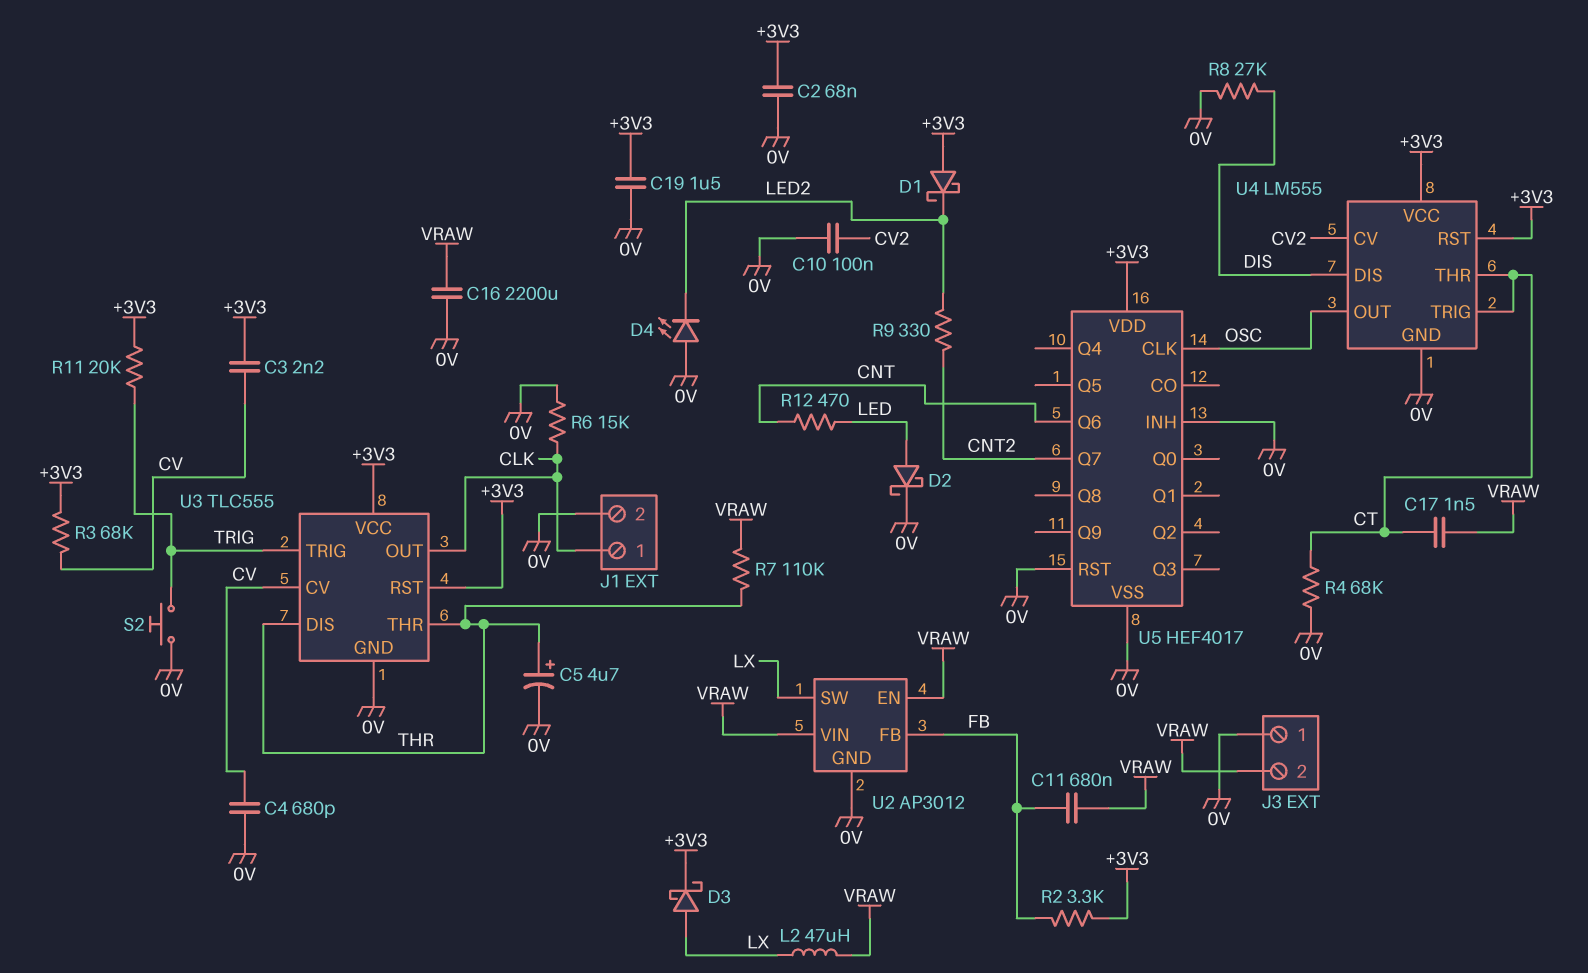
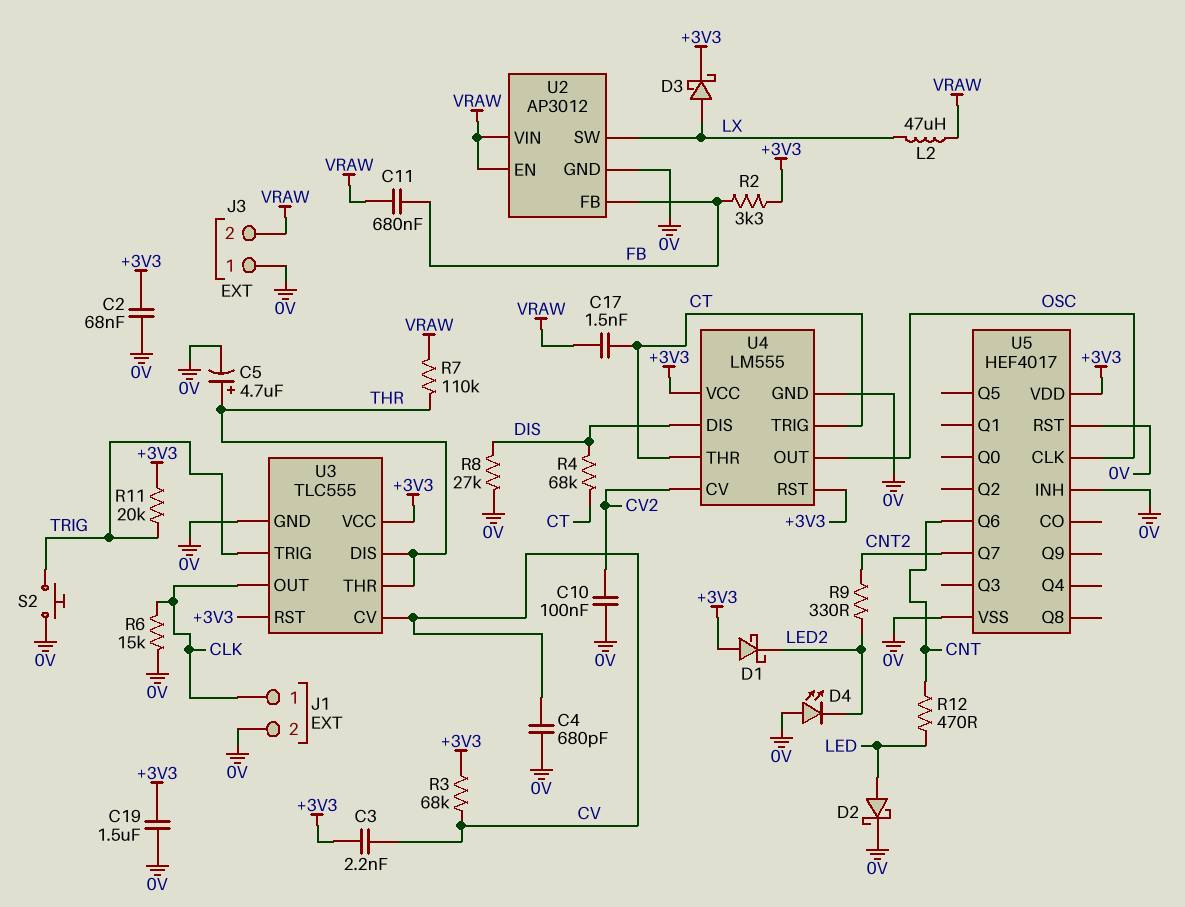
C16: 2200uF (0V, VRAW) -> none
R4: 68k (0V, CT) -> 68k (CT, DIS)

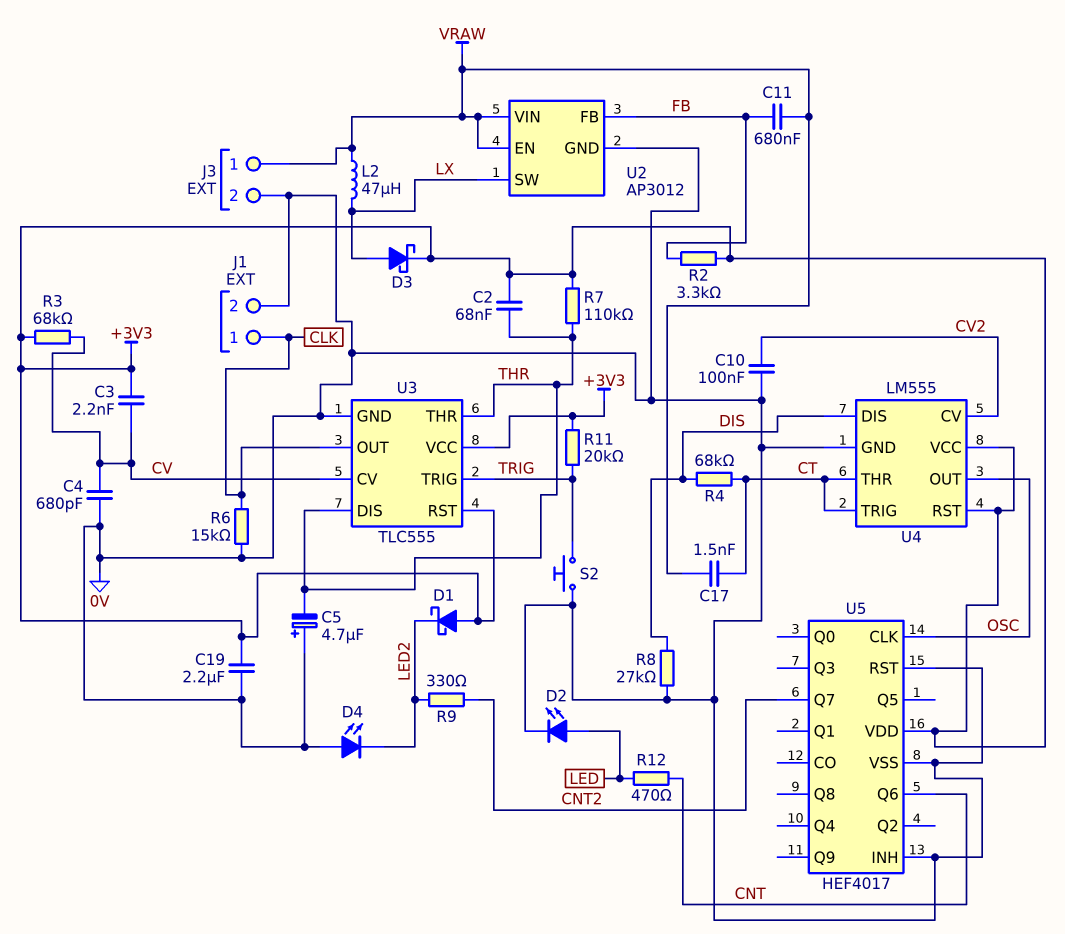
C2: 68nF (+3V3, 0V) -> 68nF (+3V3, THR)
C5: 4.7uF (plus THR, minus 0V) -> 4.7uF (plus 0V, minus THR)
C19: 1.5uF (+3V3, 0V) -> 2.2uF (+3V3, 0V)
D2: schottky (A LED, K 0V) -> LED (A LED, K 0V)
J3 pin 1: 0V -> VRAW
J3 pin 2: VRAW -> 0V
R7: 110k (THR, VRAW) -> 110k (+3V3, THR)

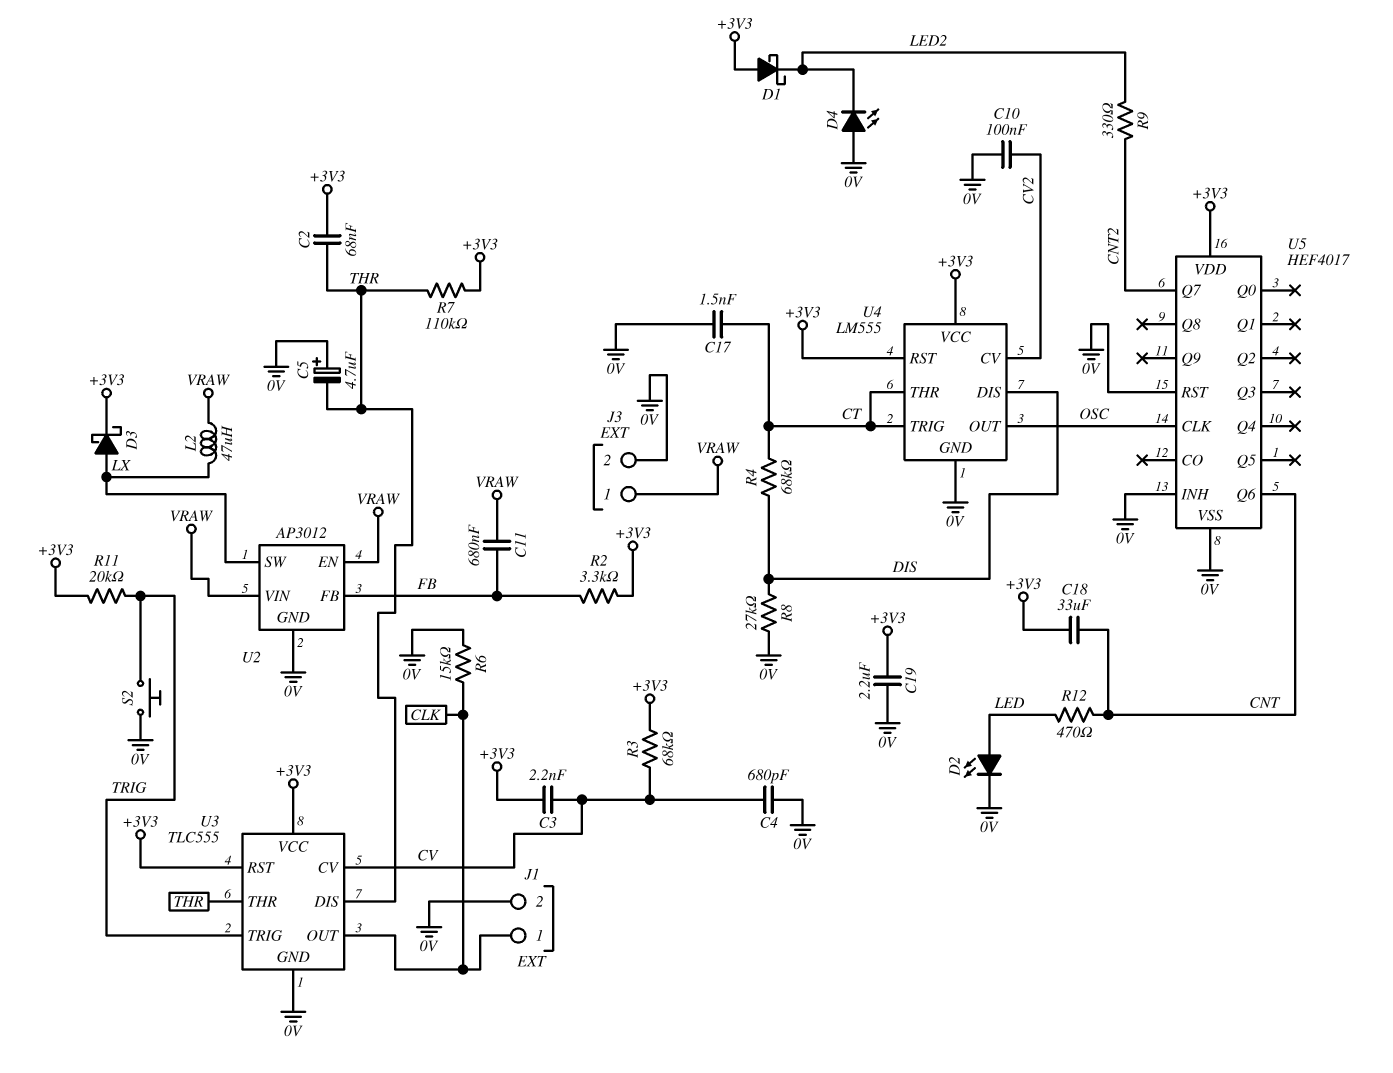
C17: 1.5nF (CT, VRAW) -> 1.5nF (0V, CT)
C18: none -> 33uF (+3V3, CNT)

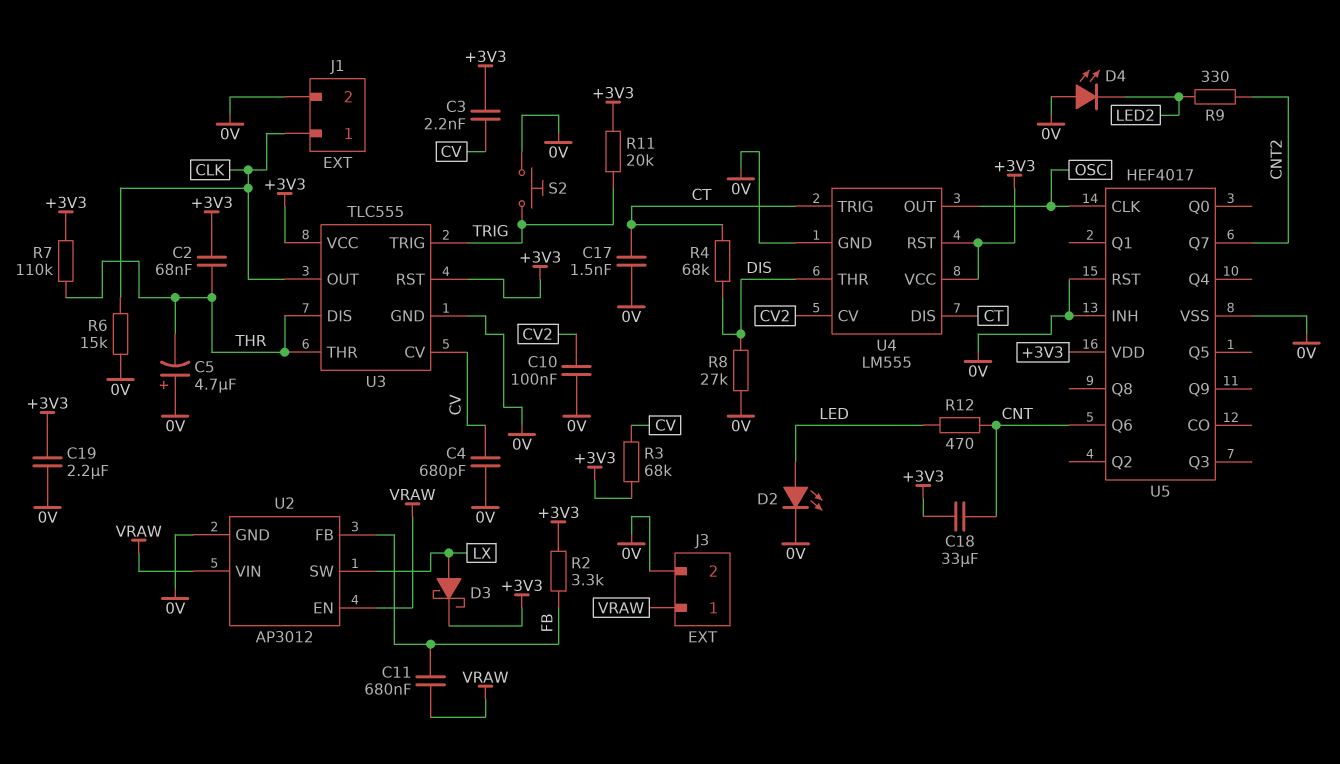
D1: schottky (A +3V3, K LED2) -> none
L2: 47uH (LX, VRAW) -> none
U4 pin DIS: DIS -> CT
U4 pin THR: CT -> DIS

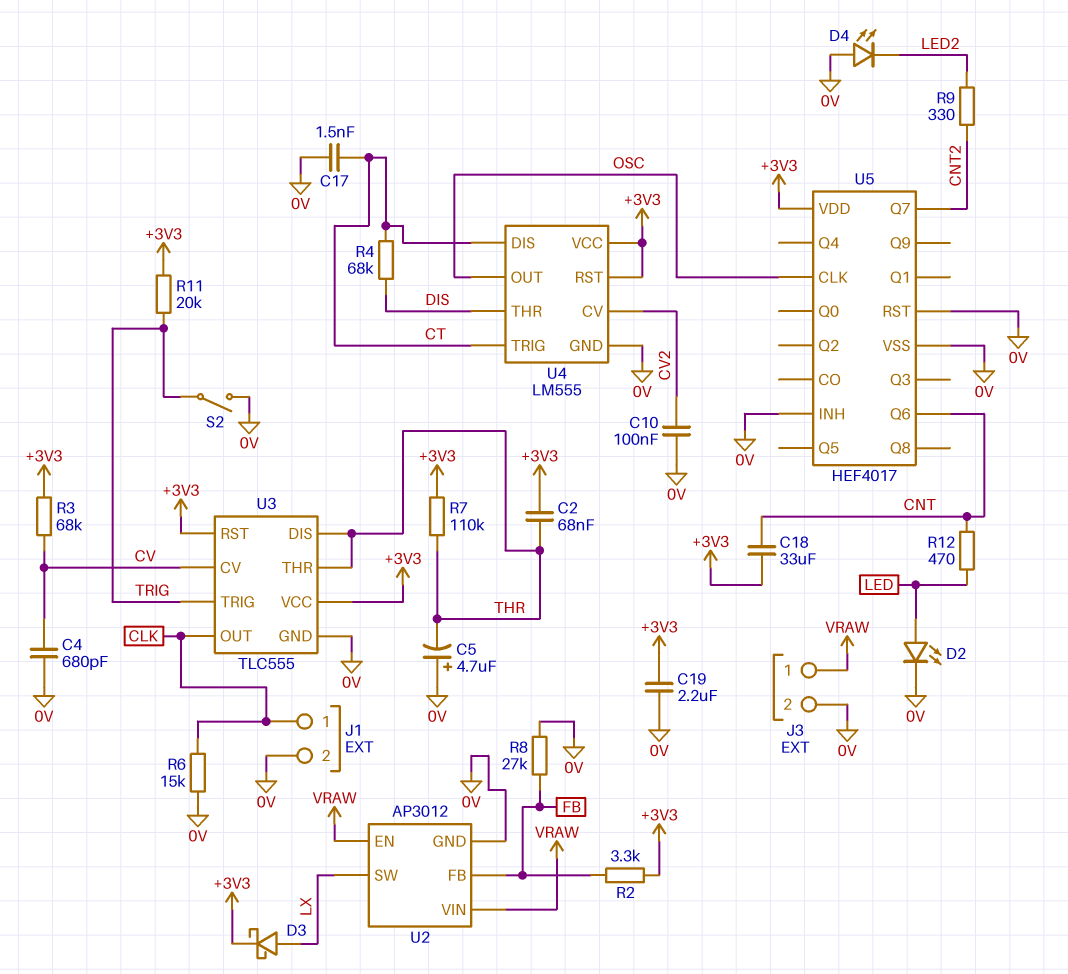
C3: 2.2nF (+3V3, CV) -> none
C11: 680nF (FB, VRAW) -> none
R8: 27k (0V, DIS) -> 27k (0V, FB)
S2: button (0V, TRIG) -> switch (0V, TRIG)

